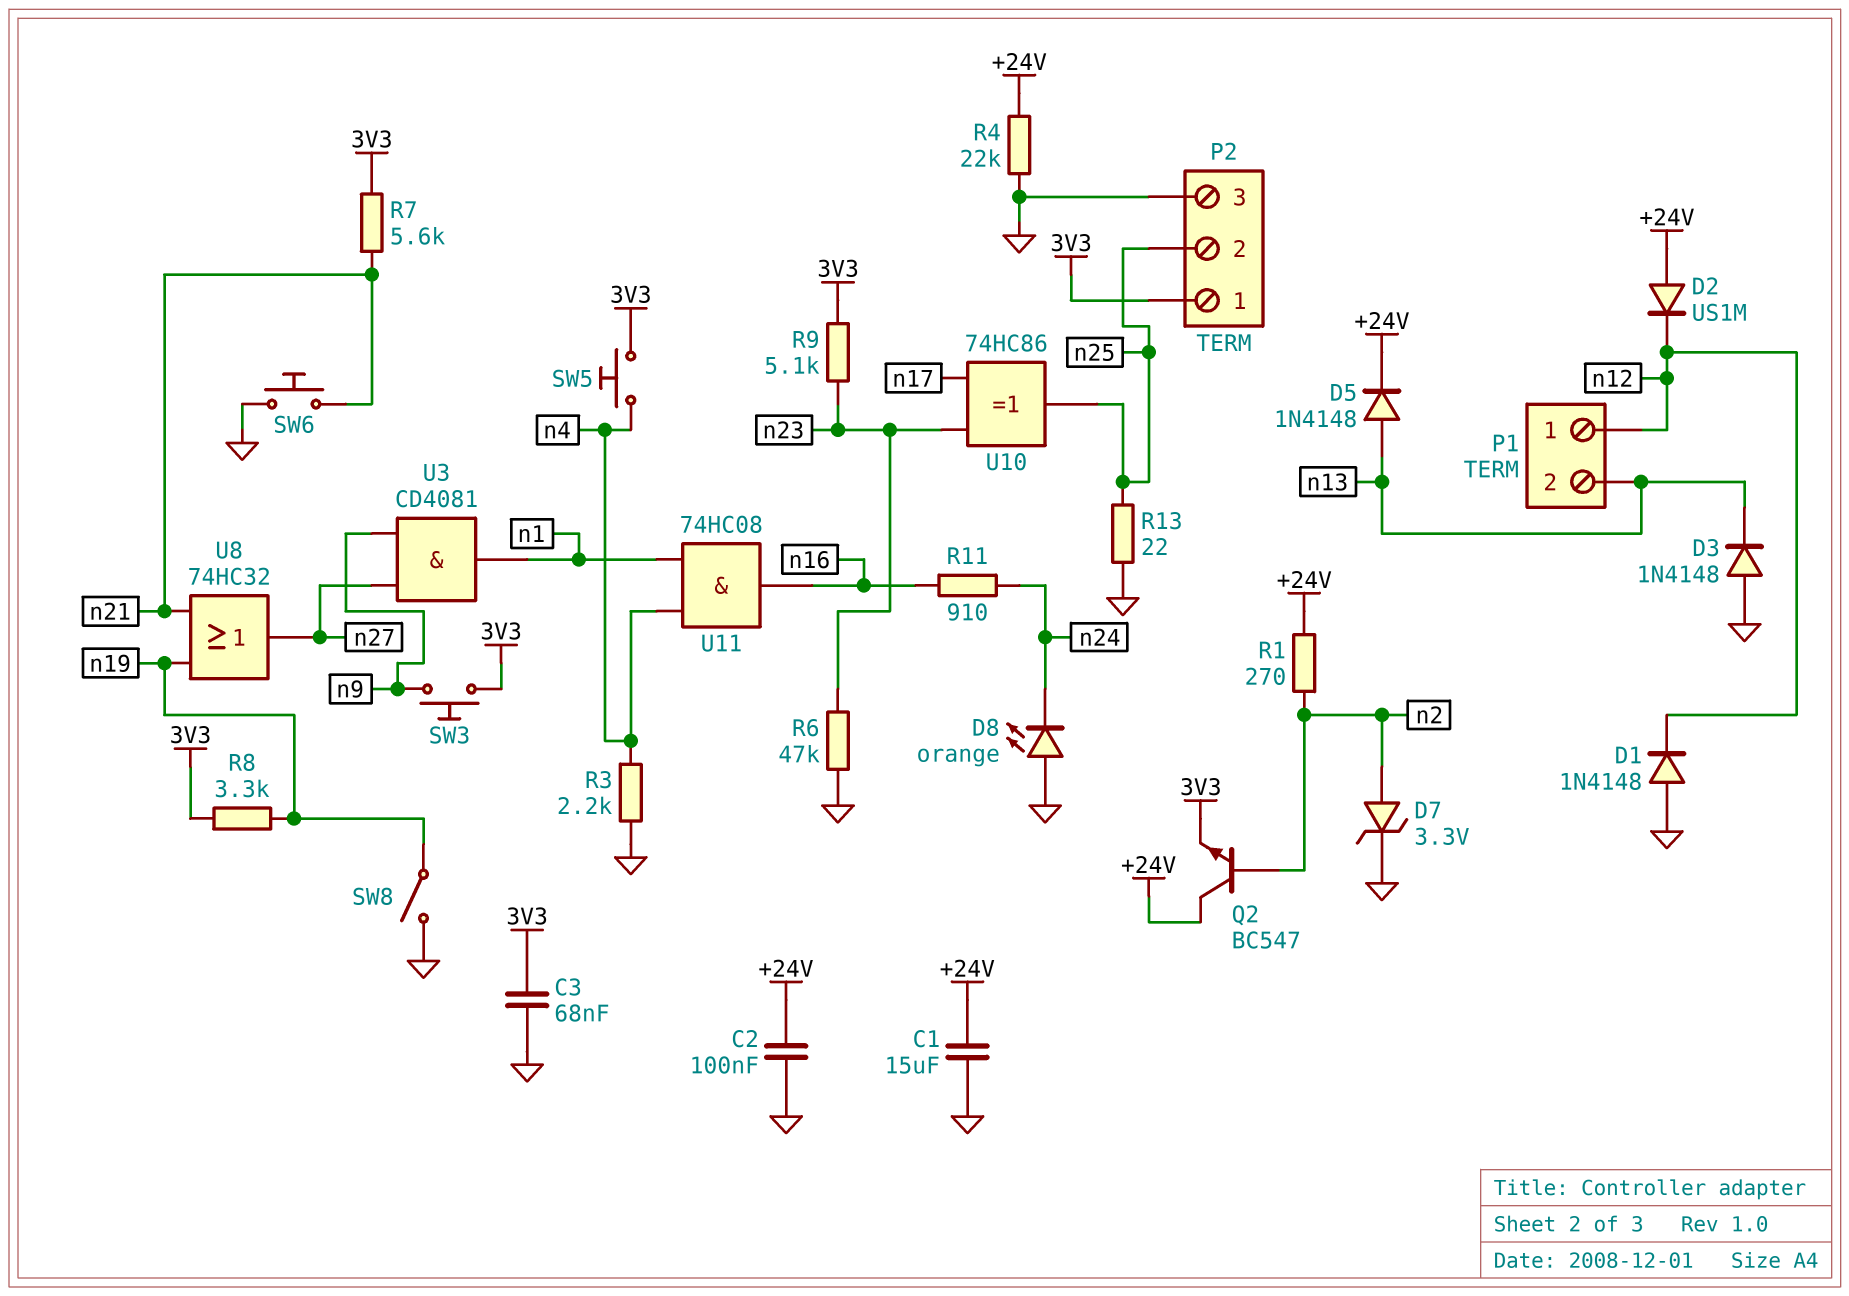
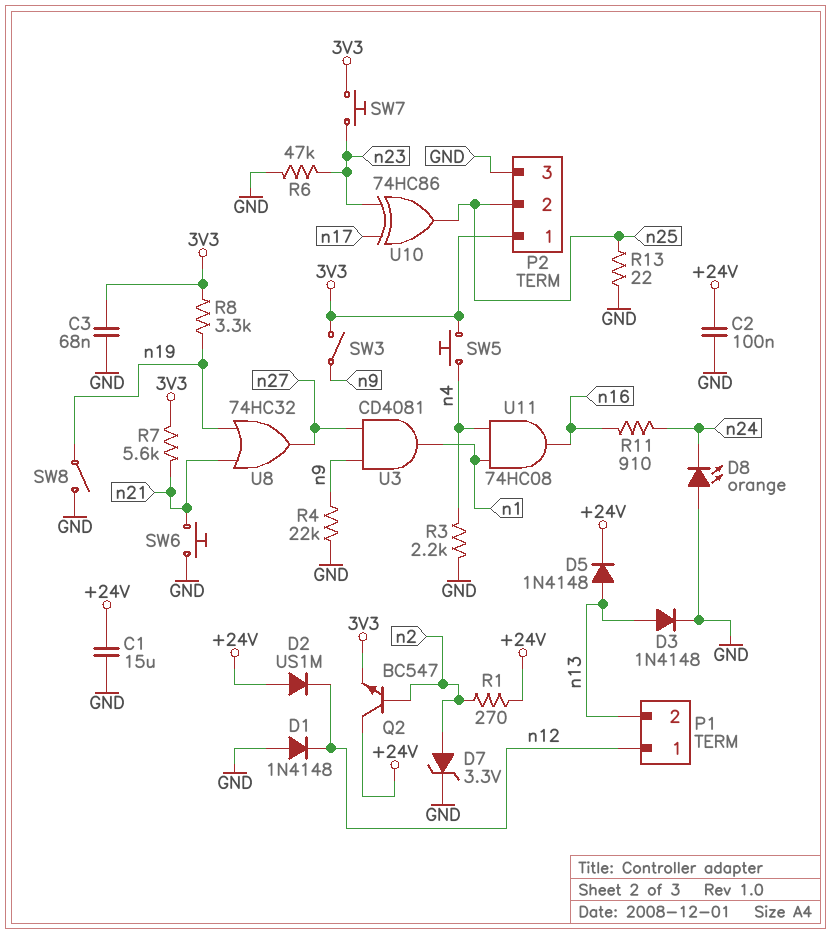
D3: diode 1N4148 (A GND, K n13) -> diode 1N4148 (A n13, K GND)
R4: 22k (+24V, GND) -> 22k (GND, n9)
R9: 5.1k (3V3, n23) -> none
SW3: button (3V3, n9) -> switch (3V3, n9)
SW7: none -> button (3V3, n23)

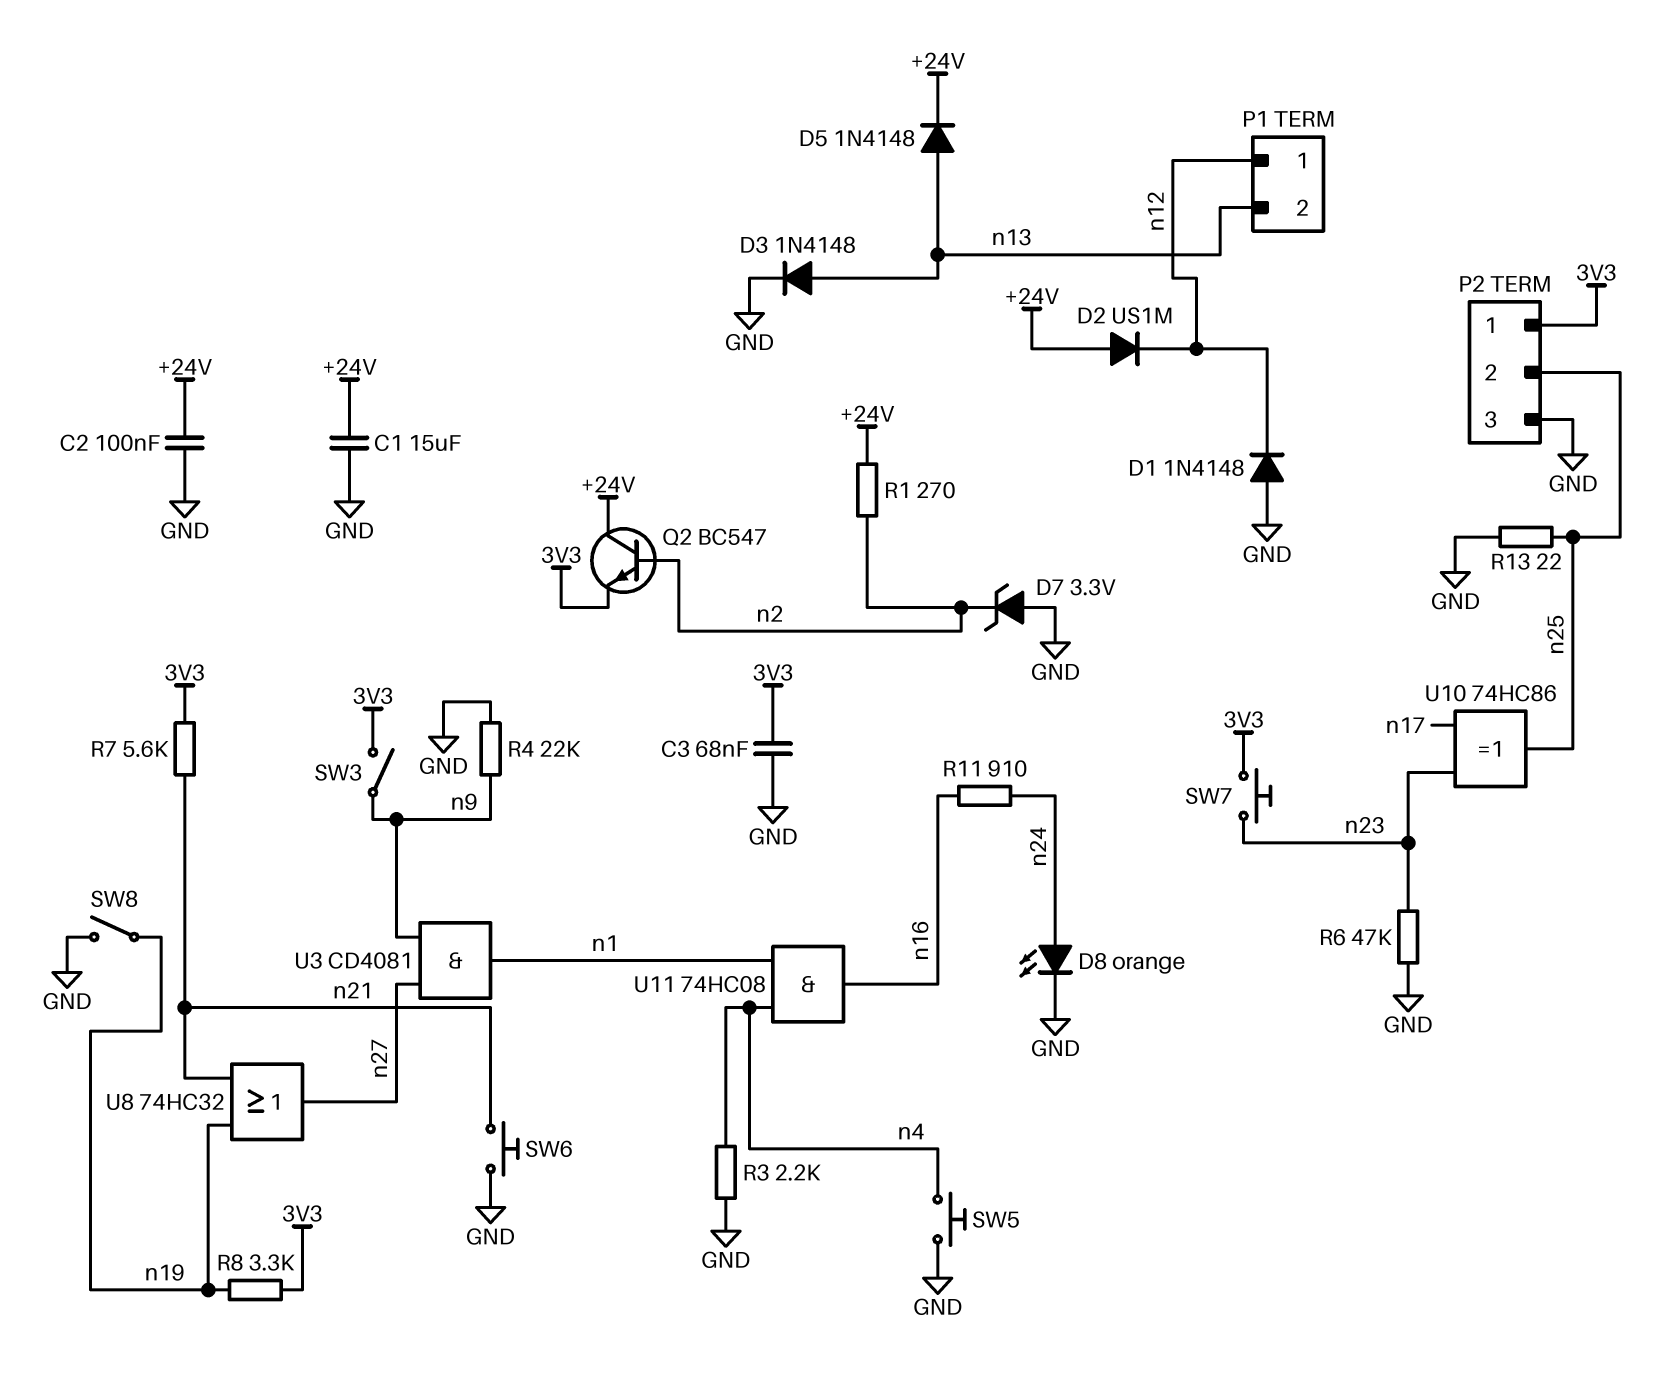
D7: zener 3.3V (A n2, K GND) -> zener 3.3V (A GND, K n2)
D8: LED orange (A GND, K n24) -> LED orange (A n24, K GND)
SW5: button (3V3, n4) -> button (GND, n4)

